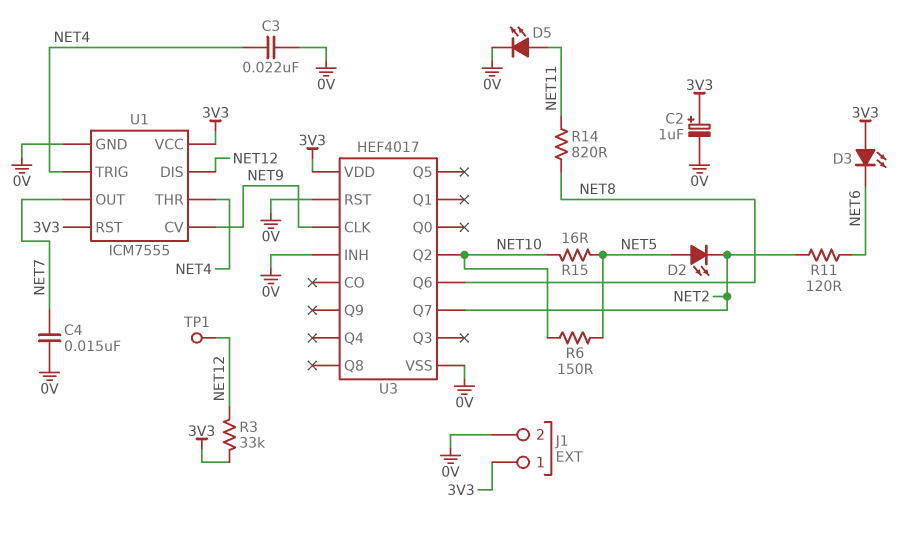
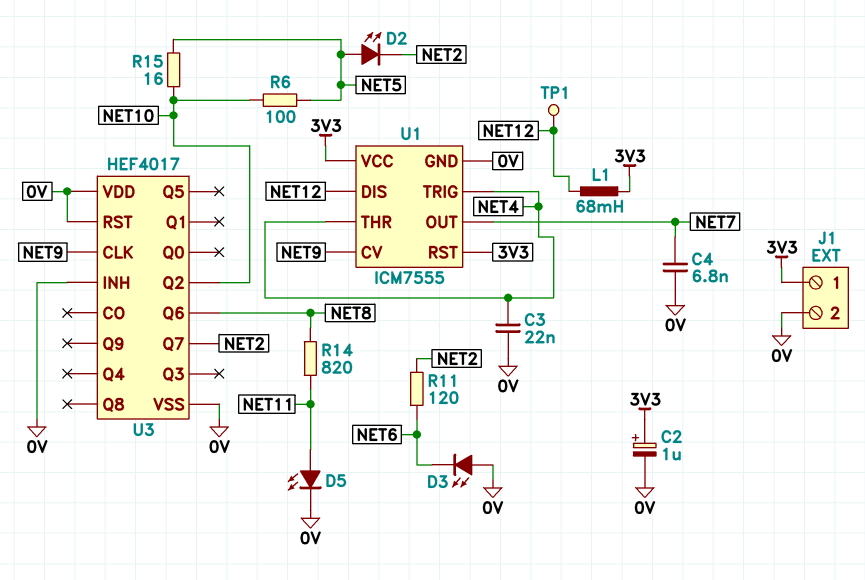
C4: 15nF (0V, NET7) -> 6.8nF (0V, NET7)
D3: LED (A 3V3, K NET6) -> LED (A 0V, K NET6)
L1: none -> 68mH (3V3, NET12)
R3: 33k (3V3, NET12) -> none
R6: 150 (NET5, NET10) -> 100 (NET5, NET10)
U3 pin VDD: 3V3 -> 0V

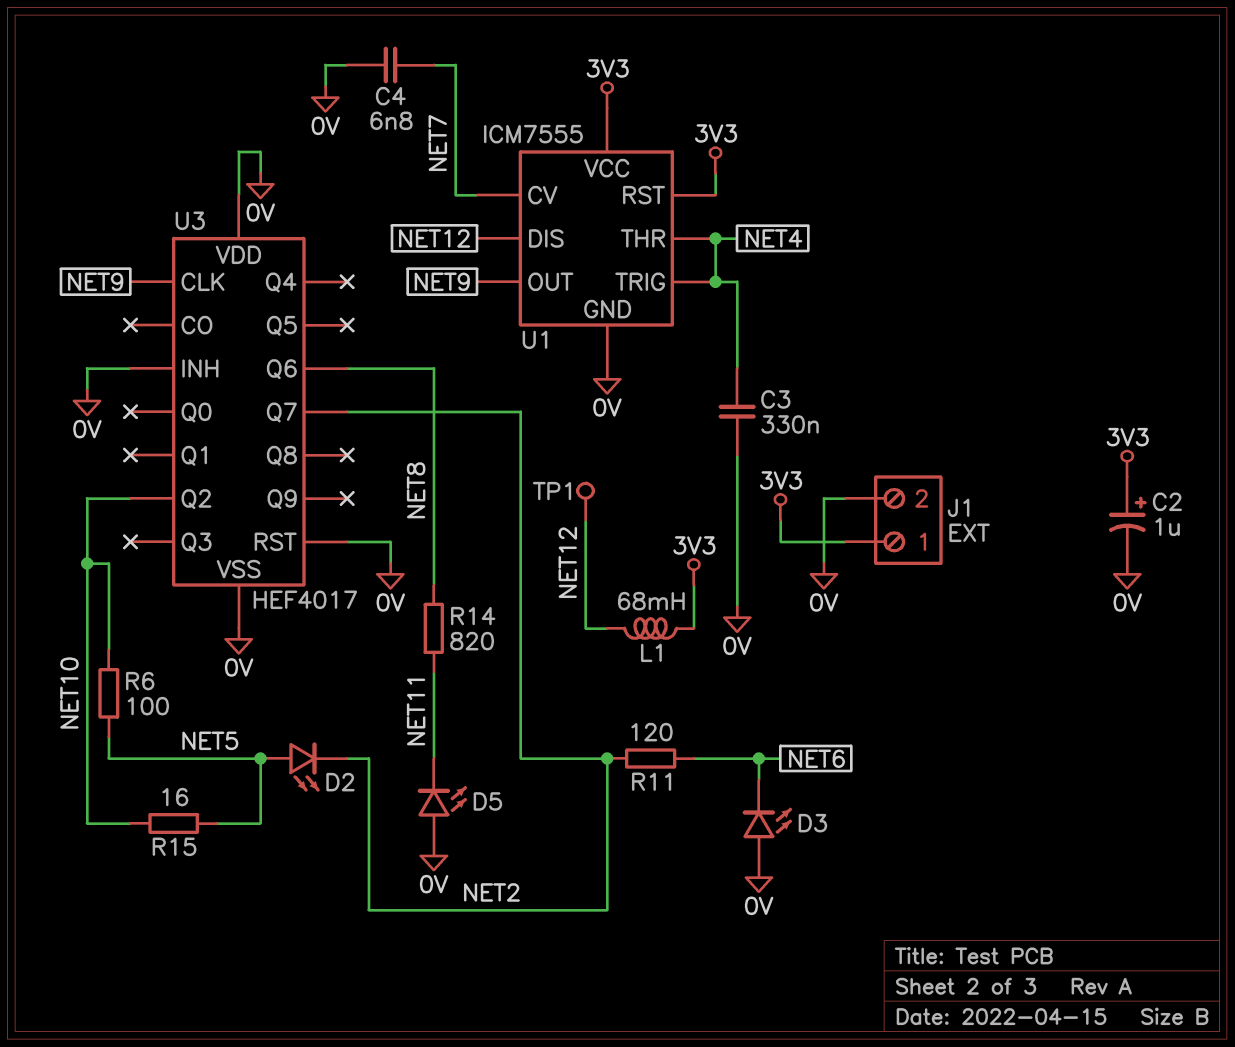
C3: 22nF (0V, NET4) -> 330nF (0V, NET4)
D5: LED (A NET11, K 0V) -> LED (A 0V, K NET11)
U1 pin CV: NET9 -> NET7
U1 pin OUT: NET7 -> NET9

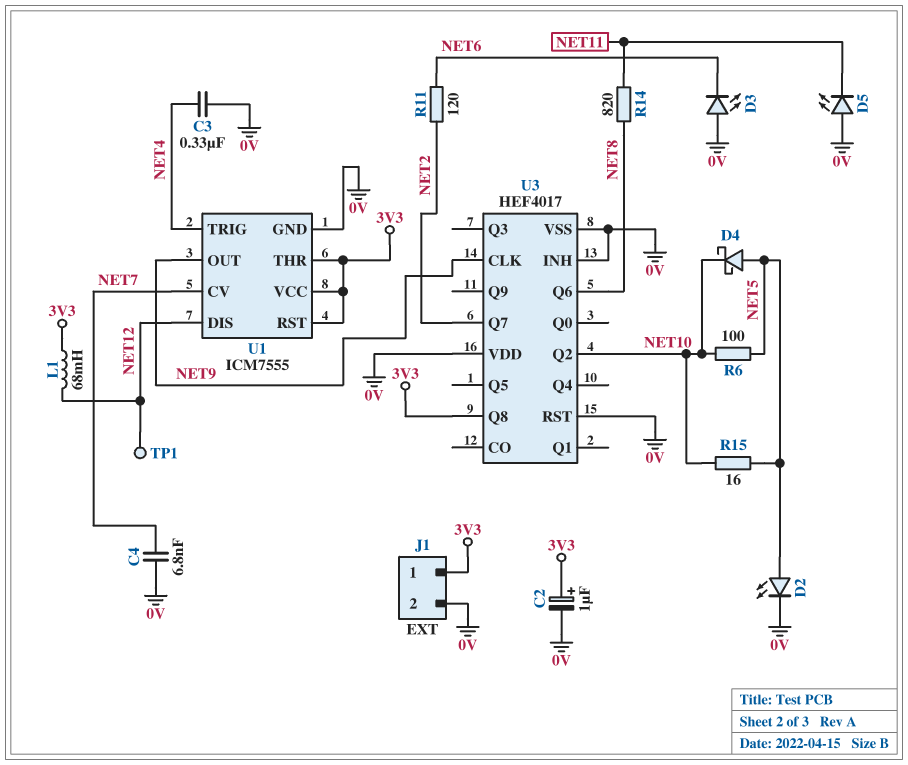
D2: LED (A NET5, K NET2) -> LED (A NET5, K 0V)
D4: none -> schottky (A NET5, K NET10)
U1 pin THR: NET4 -> 3V3
U3 pin Q8: none -> 3V3

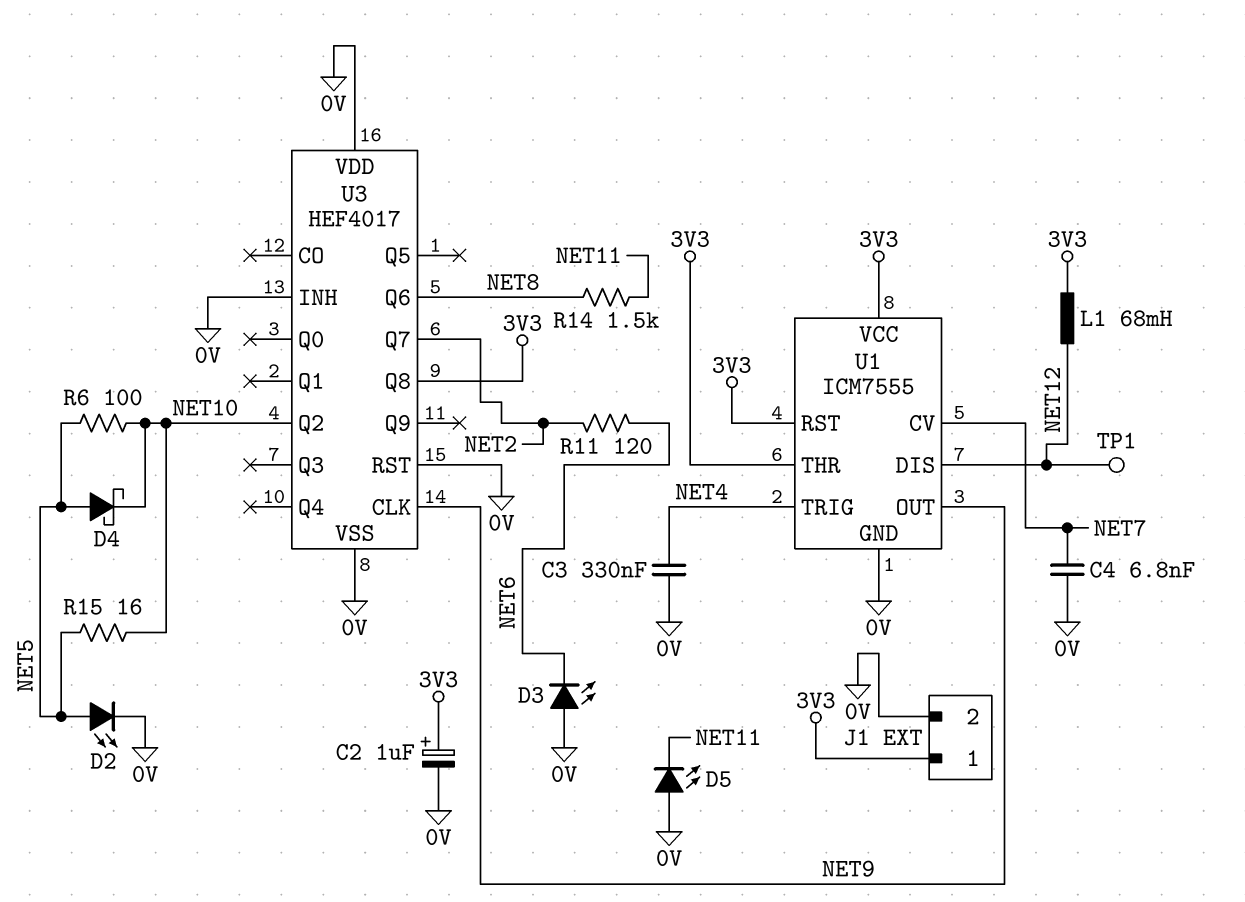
R14: 820 (NET8, NET11) -> 1.5k (NET8, NET11)

